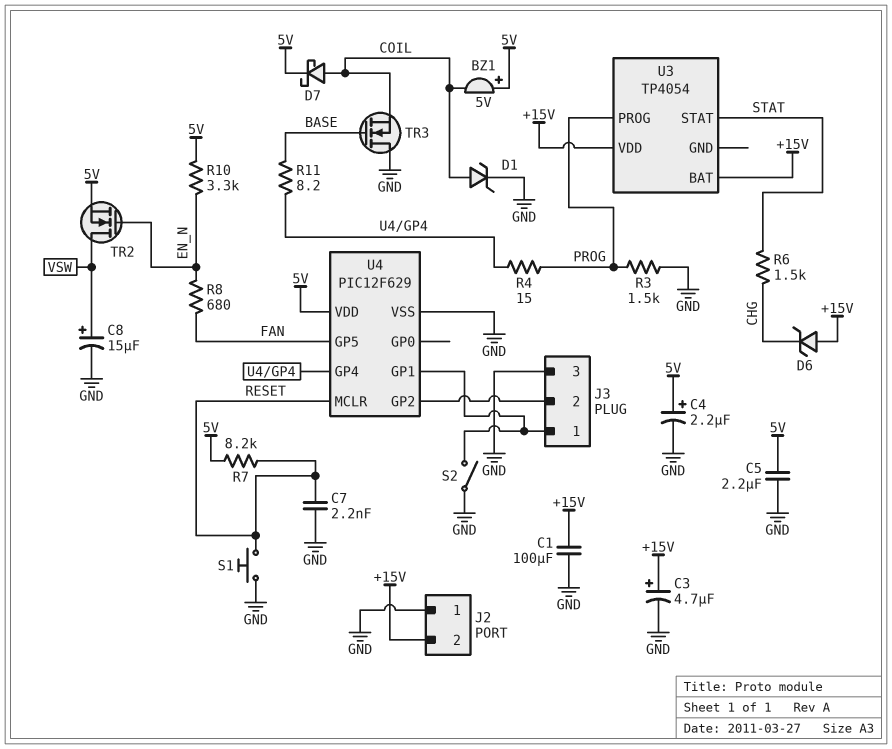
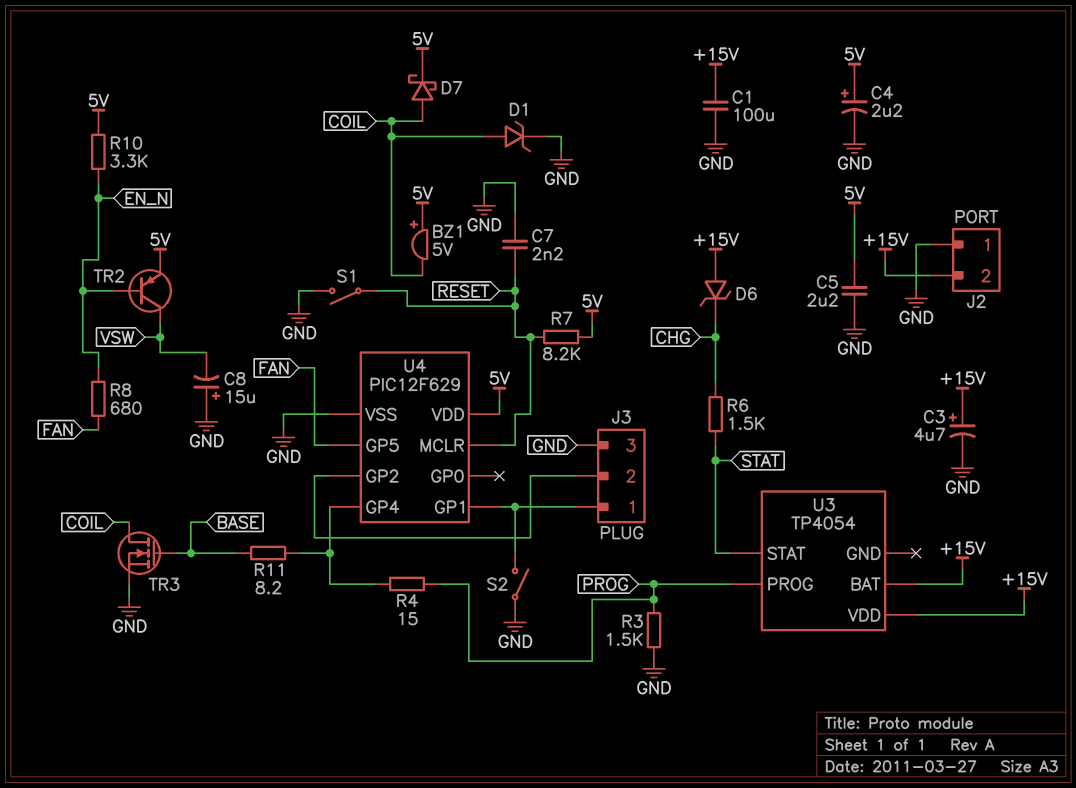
C8: 15uF (plus VSW, minus GND) -> 15uF (plus GND, minus VSW)
S1: button (GND, RESET) -> switch (GND, RESET)
TR2: NMOS (G EN_N, D VSW, S 5V) -> PNP (B EN_N, C VSW, E 5V)
TR3: NMOS (G BASE, D GND, S COIL) -> NMOS (G BASE, D COIL, S GND)

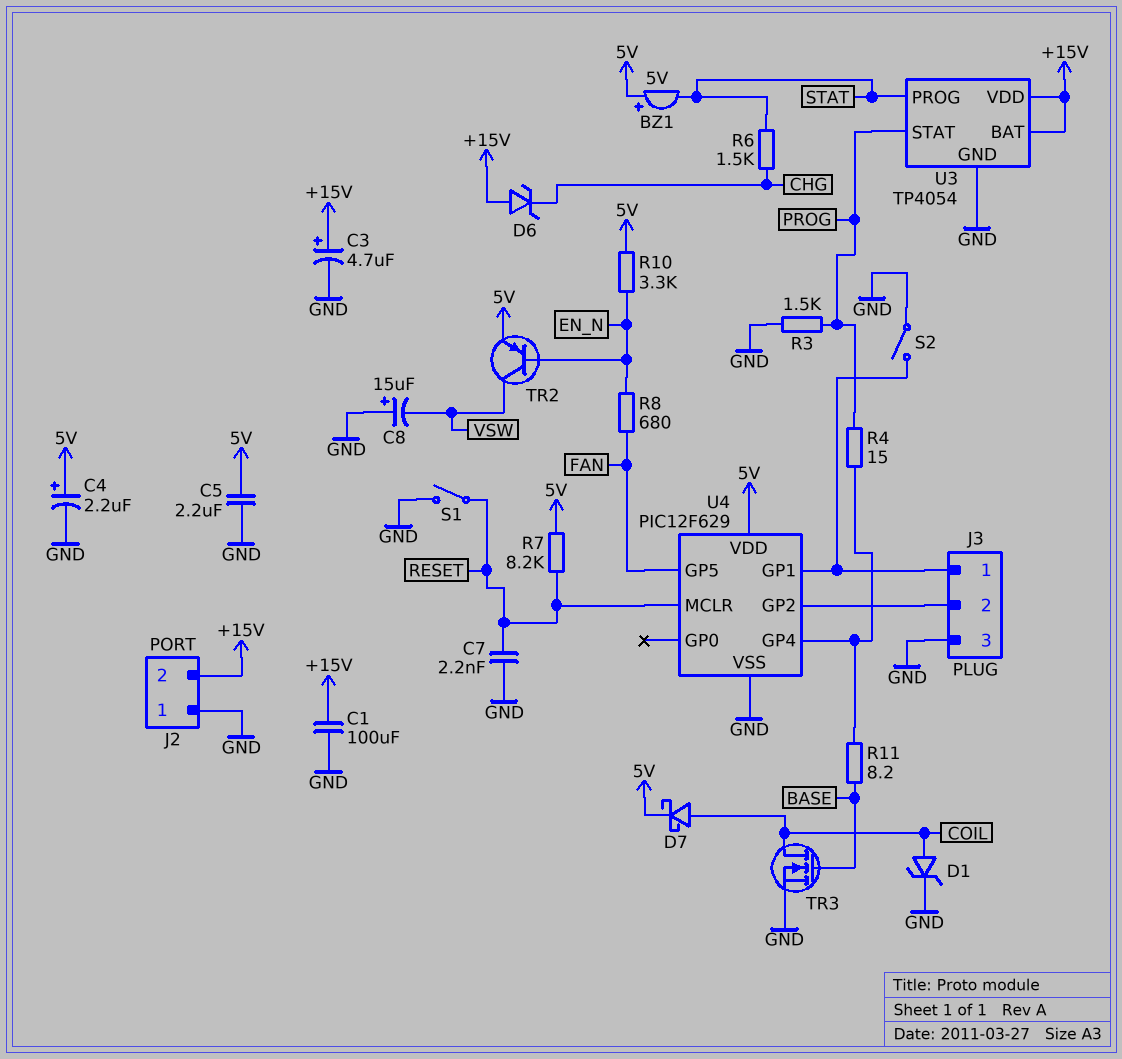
BZ1: buzzer 5V (plus 5V, minus COIL) -> buzzer 5V (plus 5V, minus STAT)
U3 pin GND: none -> GND
U3 pin PROG: PROG -> STAT
U3 pin STAT: STAT -> PROG

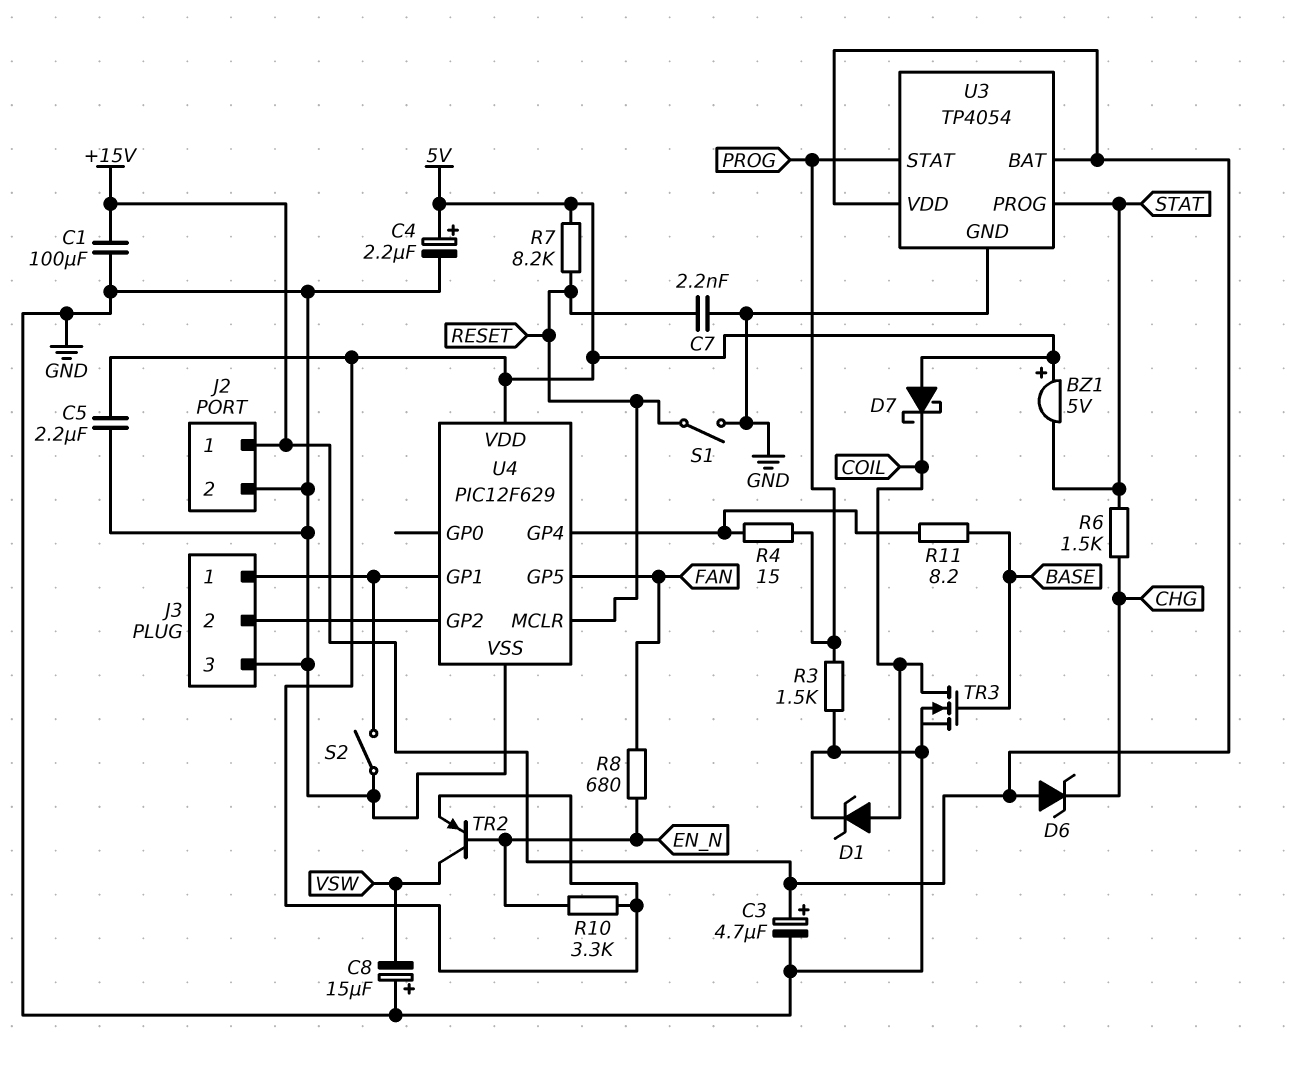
D7: schottky (A COIL, K 5V) -> schottky (A 5V, K COIL)
J2 pin 1: GND -> +15V
J2 pin 2: +15V -> GND

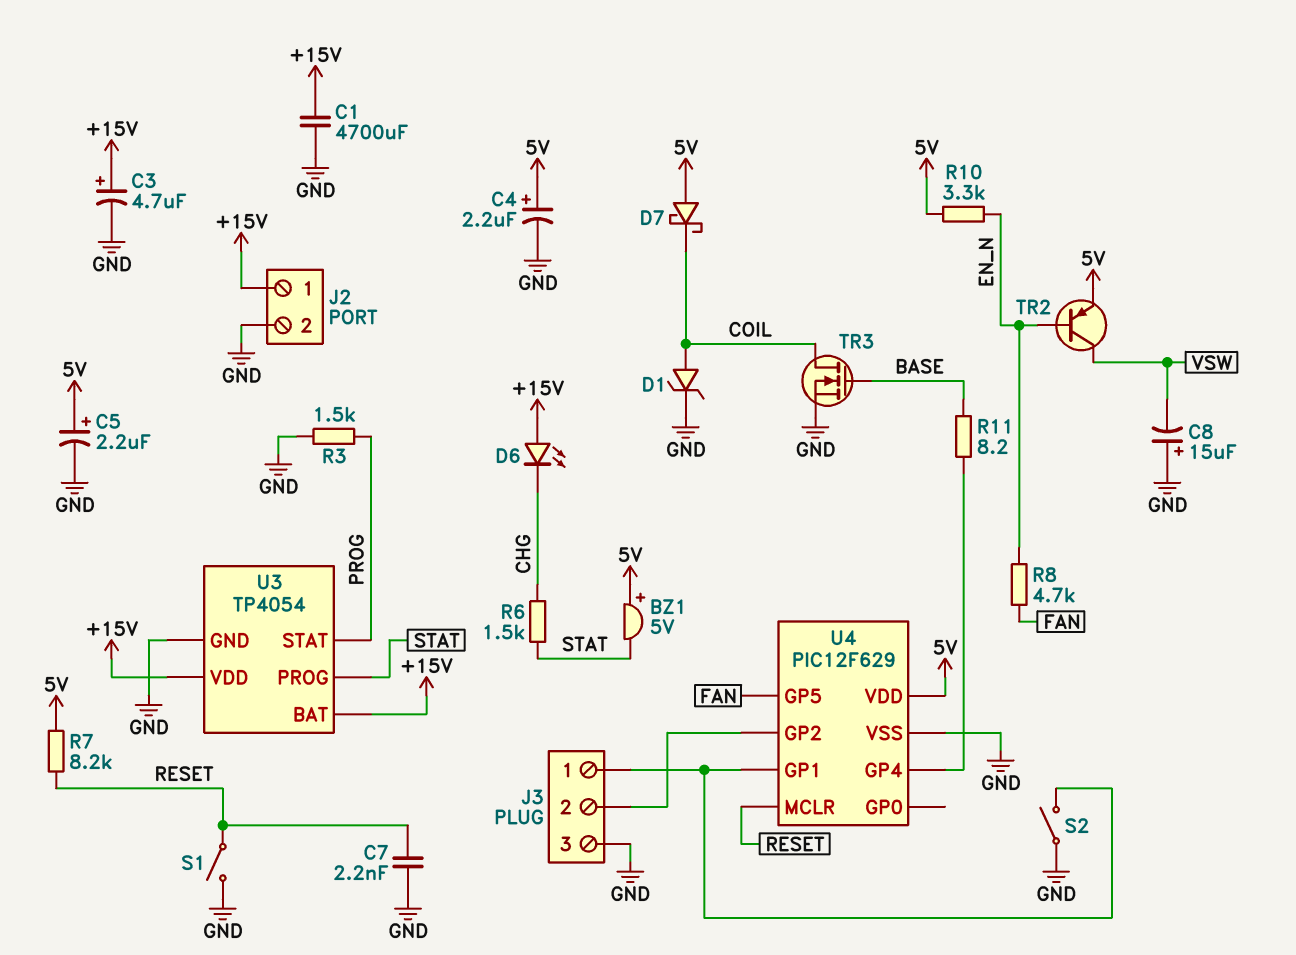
C1: 100uF (+15V, GND) -> 4700uF (+15V, GND)
C5: 2.2uF (5V, GND) -> 2.2uF (plus 5V, minus GND)
D6: zener (A +15V, K CHG) -> LED (A +15V, K CHG)
R4: 15 (PROG, U4/GP4) -> none
R8: 680 (EN_N, FAN) -> 4.7k (EN_N, FAN)

